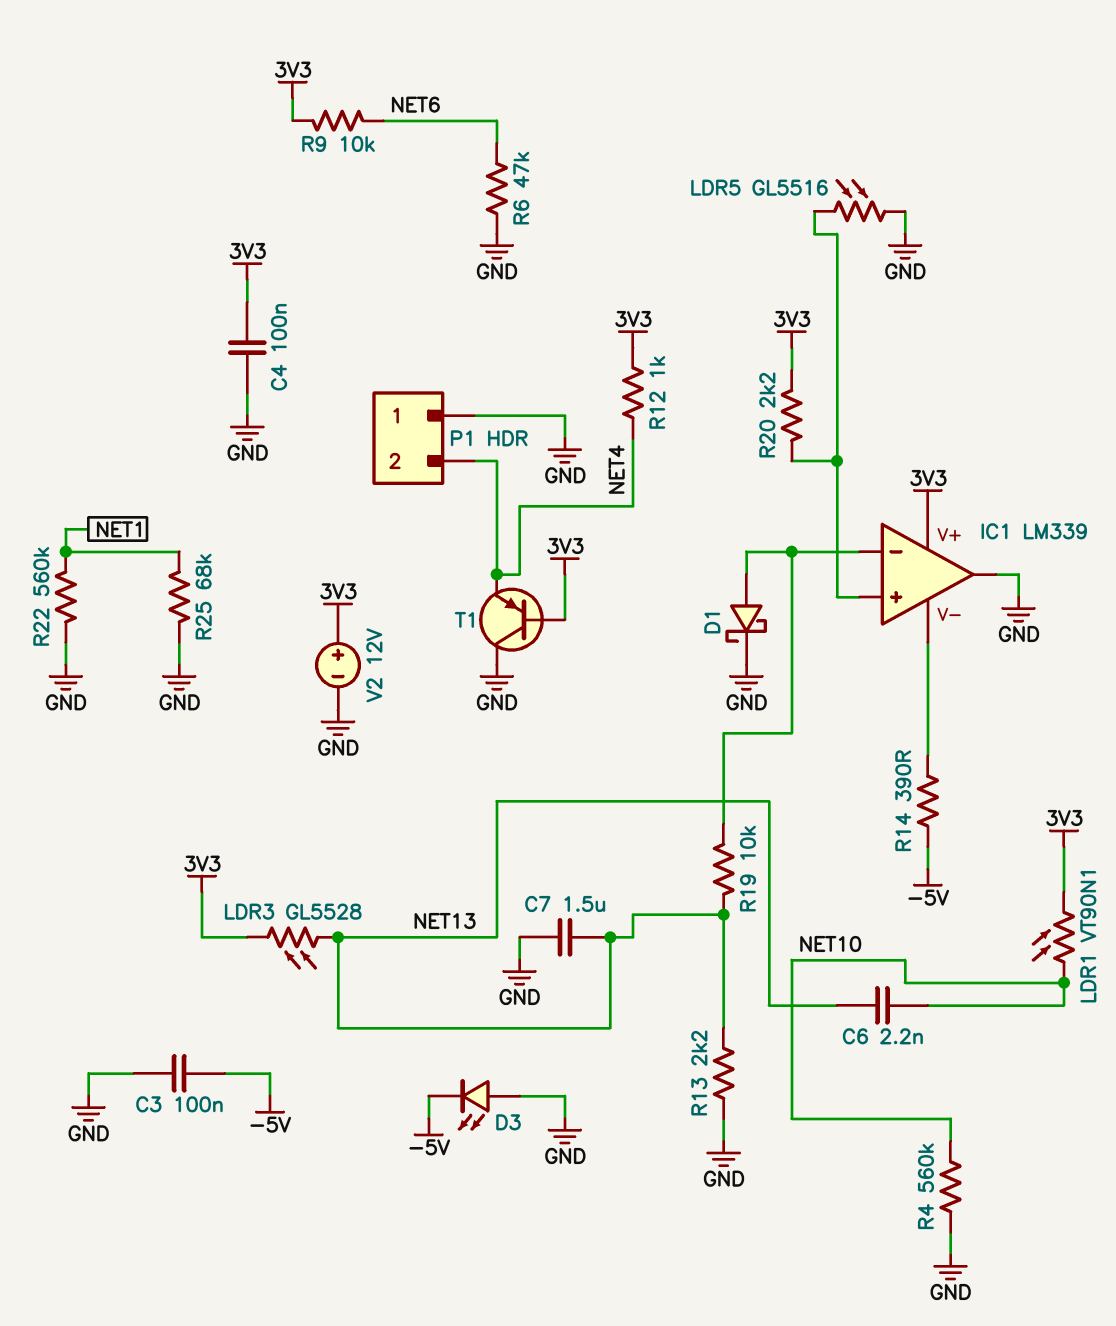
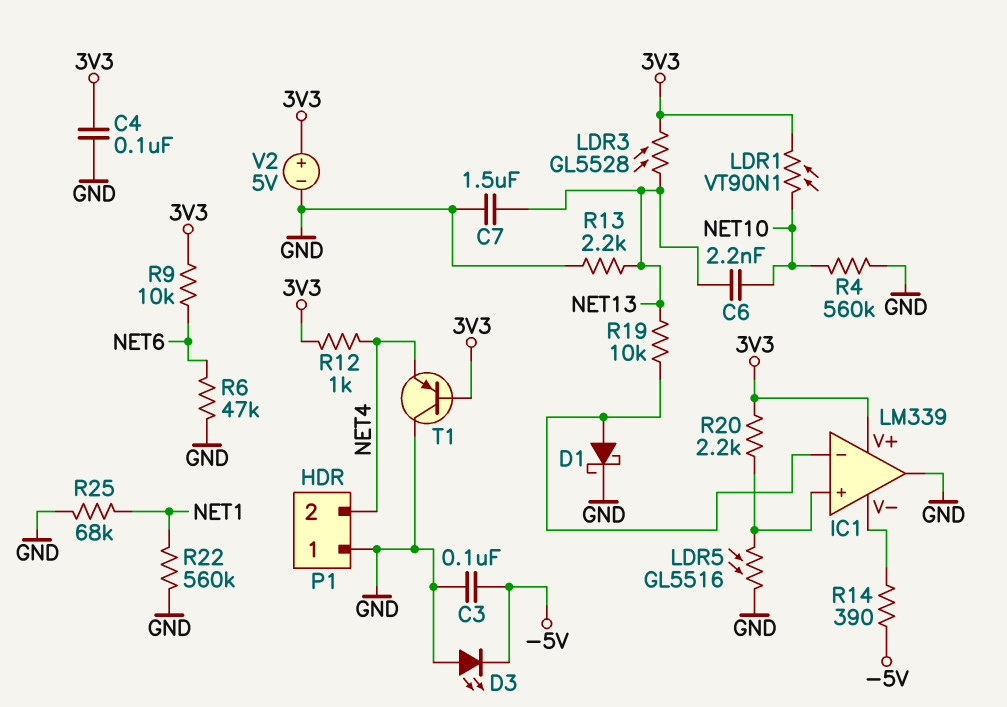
V2: 12V (plus 3V3, minus GND) -> 5V (plus 3V3, minus GND)

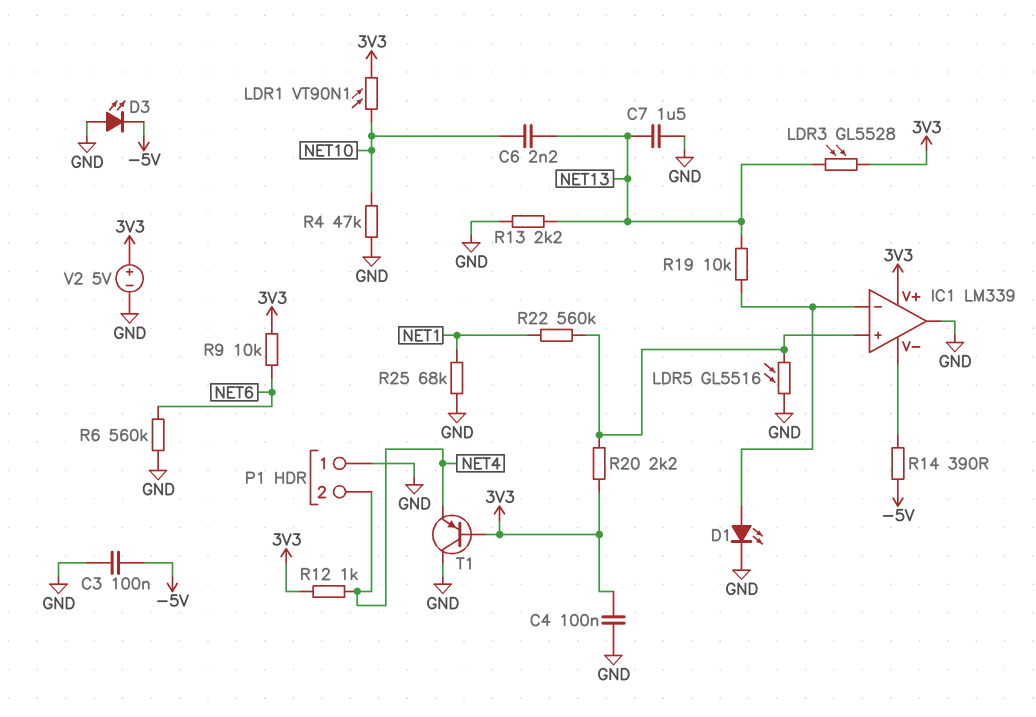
D1: schottky (A IC1/in-, K GND) -> LED (A IC1/in-, K GND)
R4: 560k (GND, NET10) -> 47k (GND, NET10)
R6: 47k (GND, NET6) -> 560k (GND, NET6)
R22: 560k (GND, NET1) -> 560k (IC1/in+, NET1)

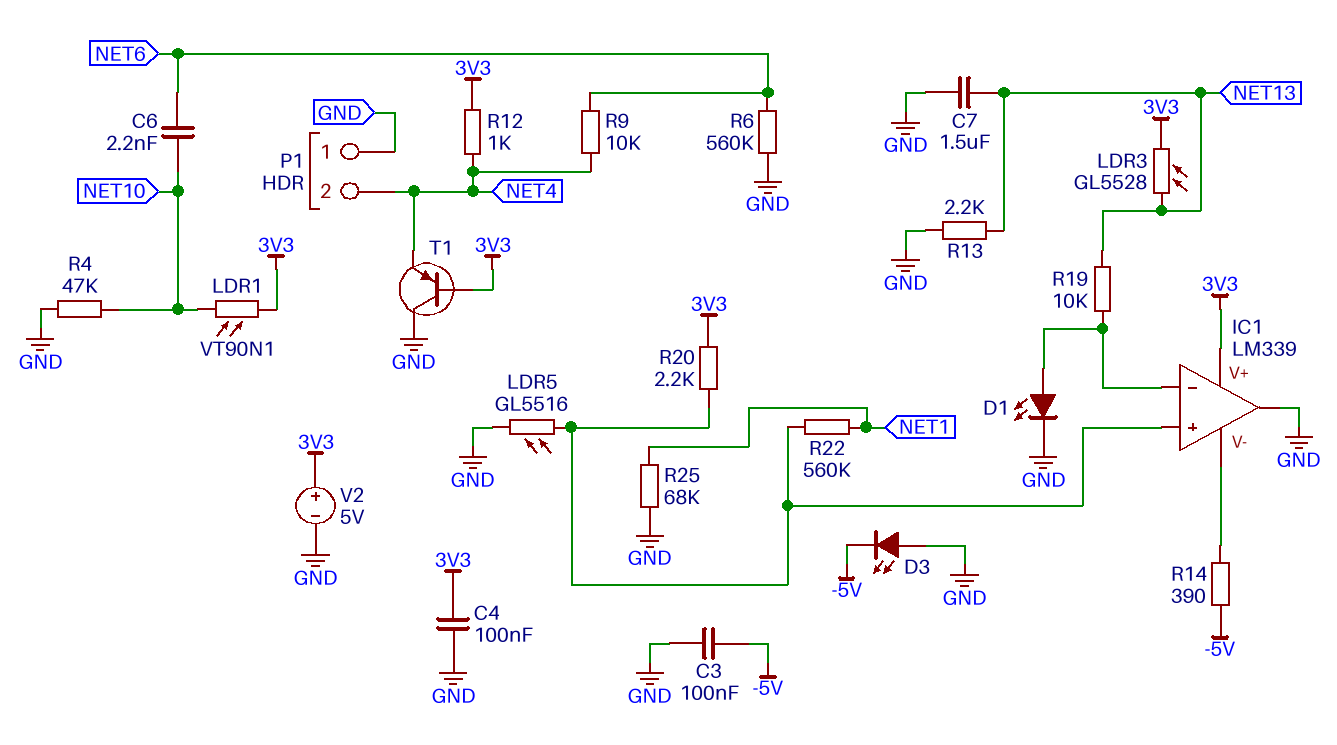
C6: 2.2nF (NET10, NET13) -> 2.2nF (NET6, NET10)
R9: 10k (3V3, NET6) -> 10k (NET4, NET6)

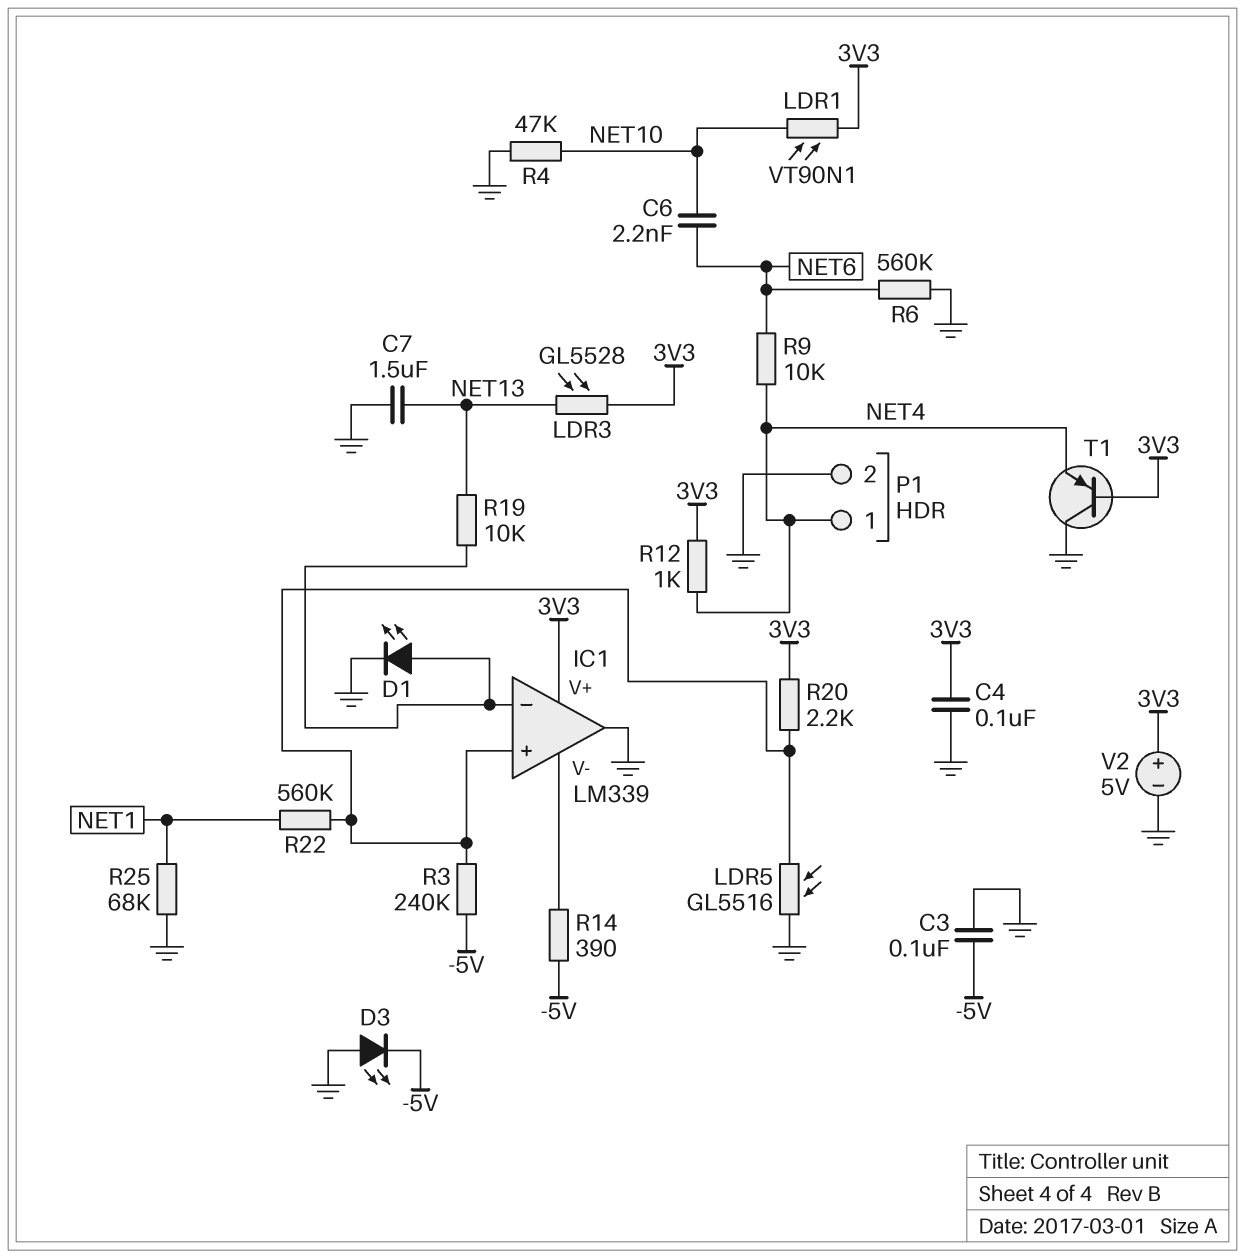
P1 pin 1: GND -> NET4
P1 pin 2: NET4 -> GND
R3: none -> 240k (-5V, IC1/in+)
R13: 2.2k (GND, NET13) -> none

